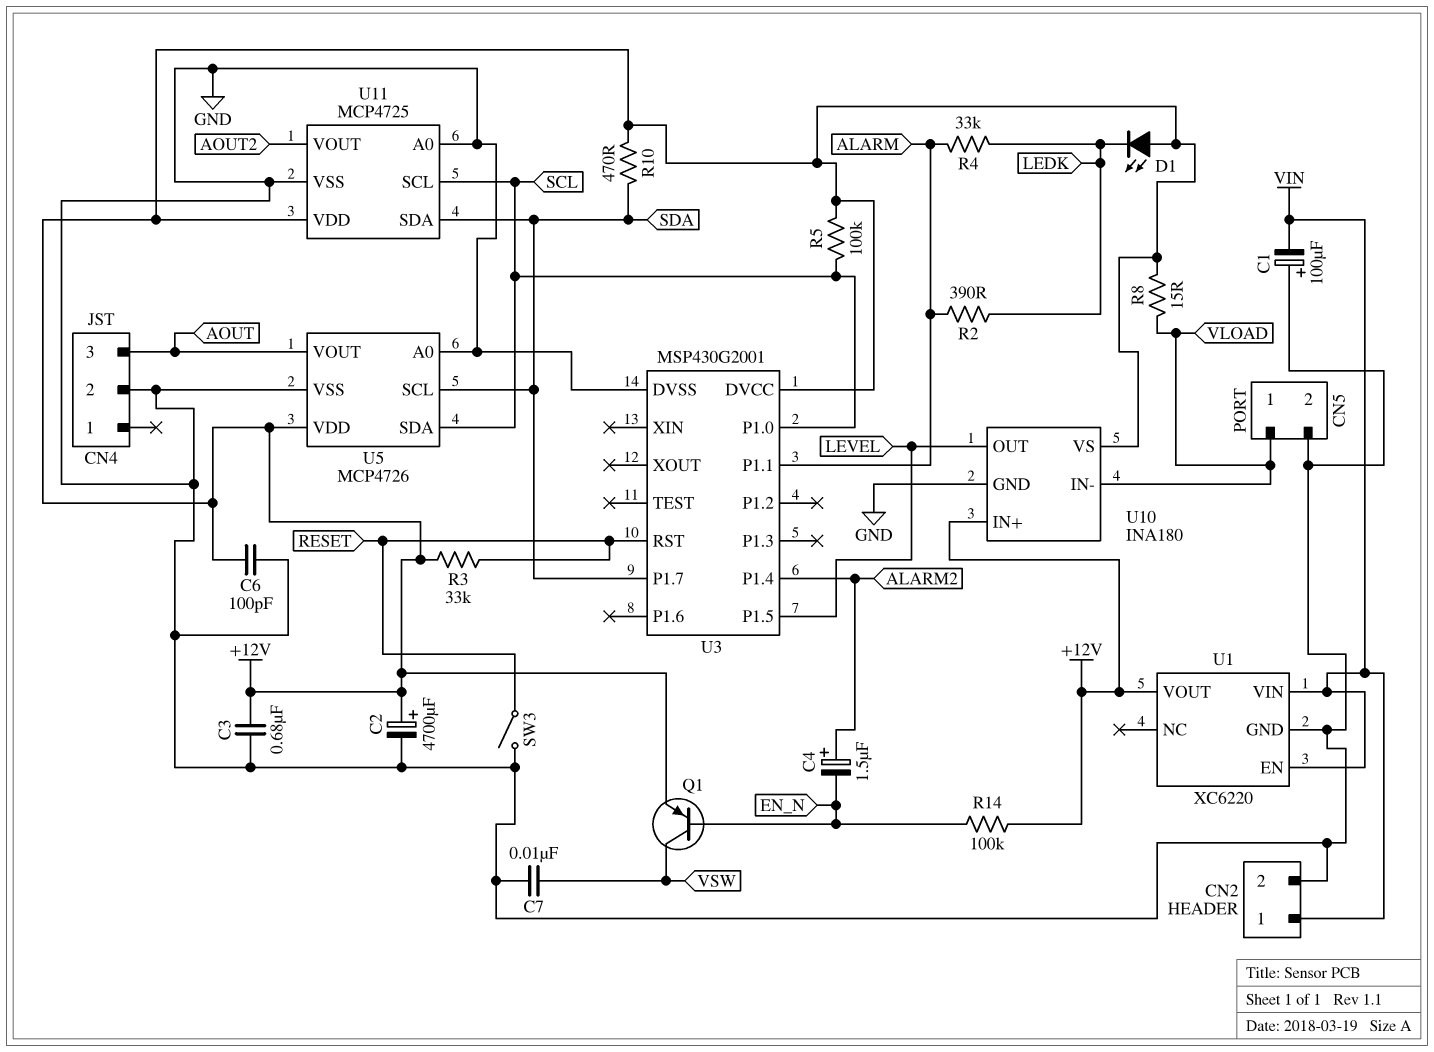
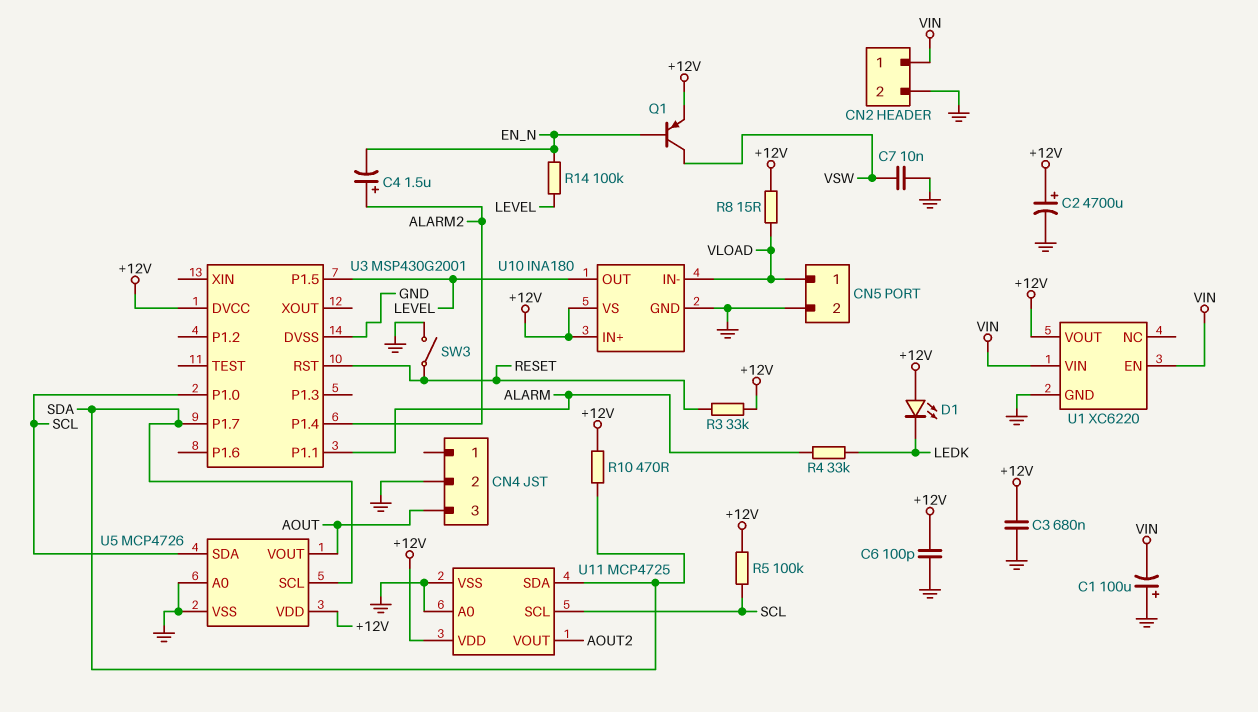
R2: 390 (ALARM, LEDK) -> none
R14: 100k (+12V, EN_N) -> 100k (EN_N, LEVEL)

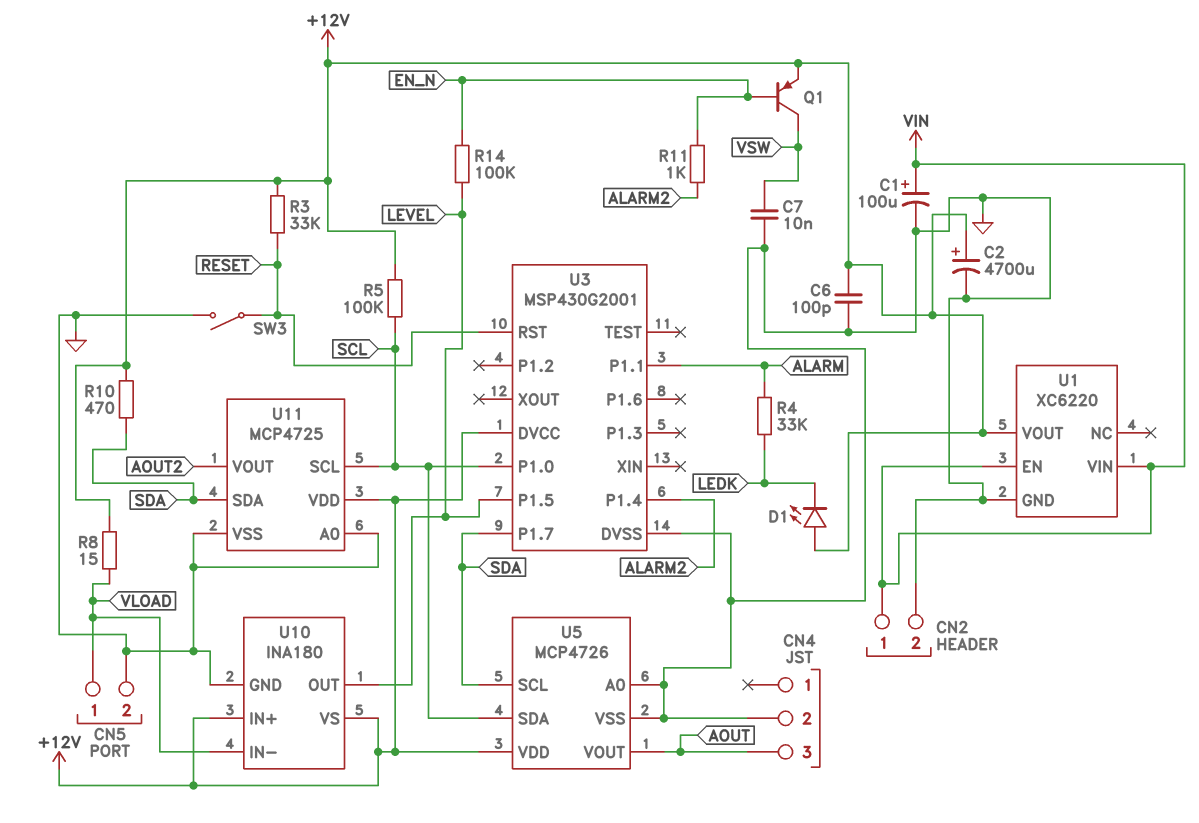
C1: 100uF (plus GND, minus VIN) -> 100uF (plus VIN, minus GND)
C3: 680nF (+12V, GND) -> none
C4: 1.5uF (plus ALARM2, minus EN_N) -> none
R11: none -> 1k (ALARM2, EN_N)

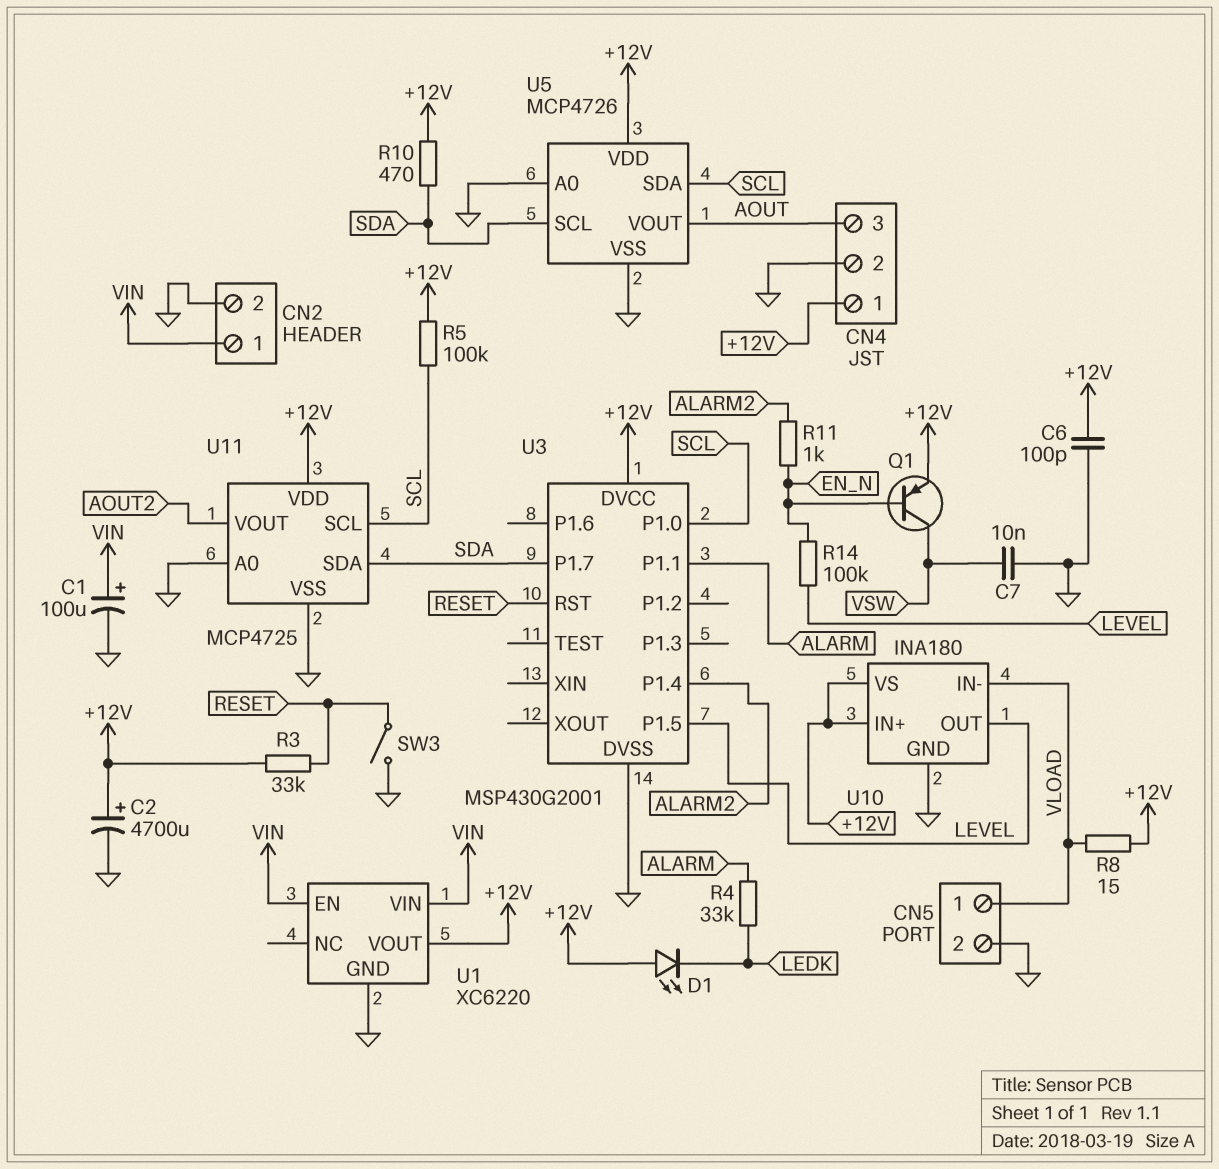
CN4 pin 1: none -> +12V

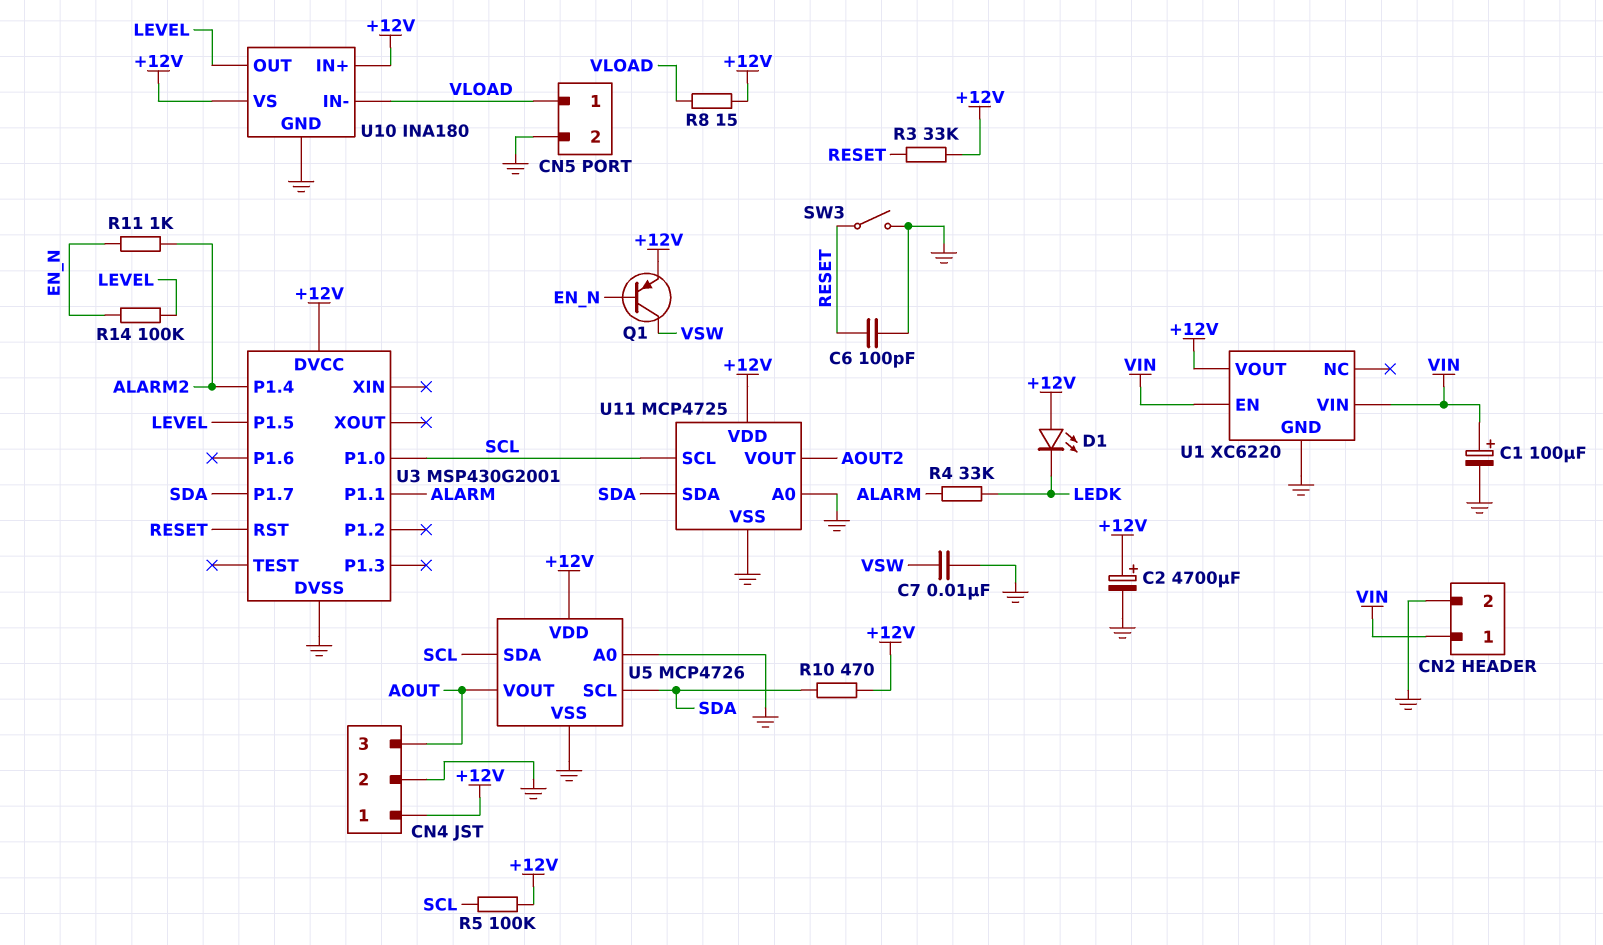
C6: 100pF (+12V, GND) -> 100pF (GND, RESET)

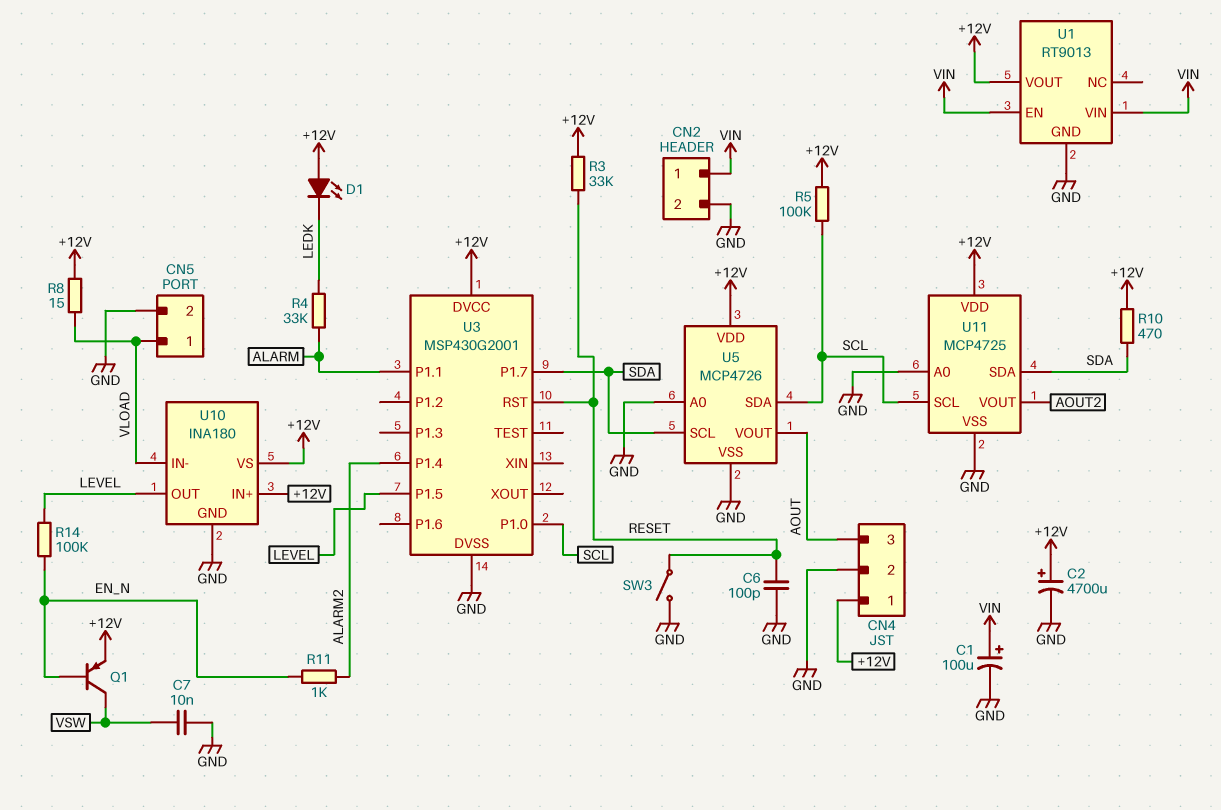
U1: XC6220 -> RT9013

